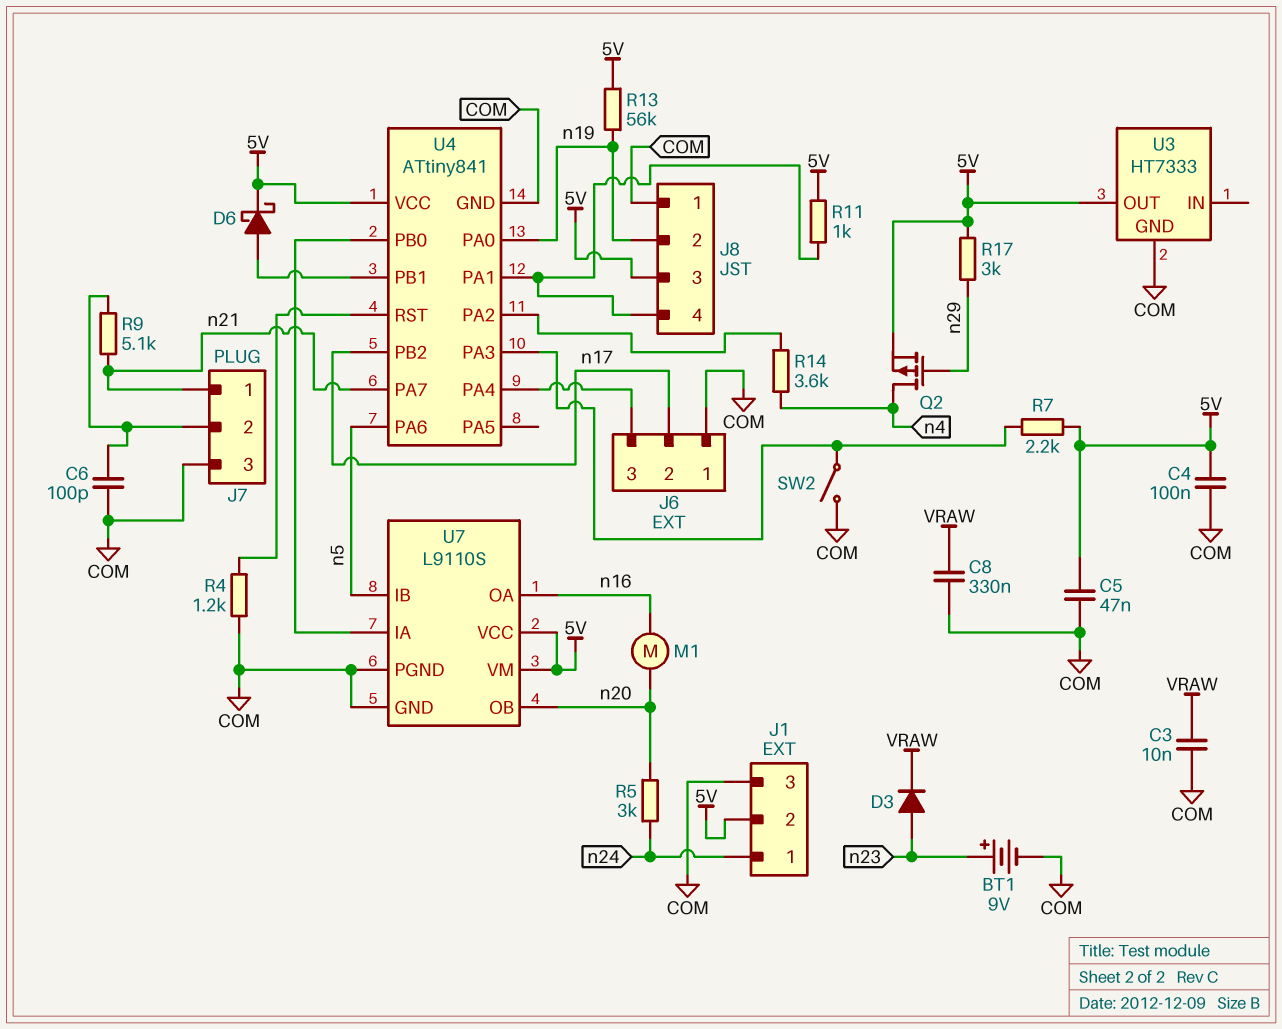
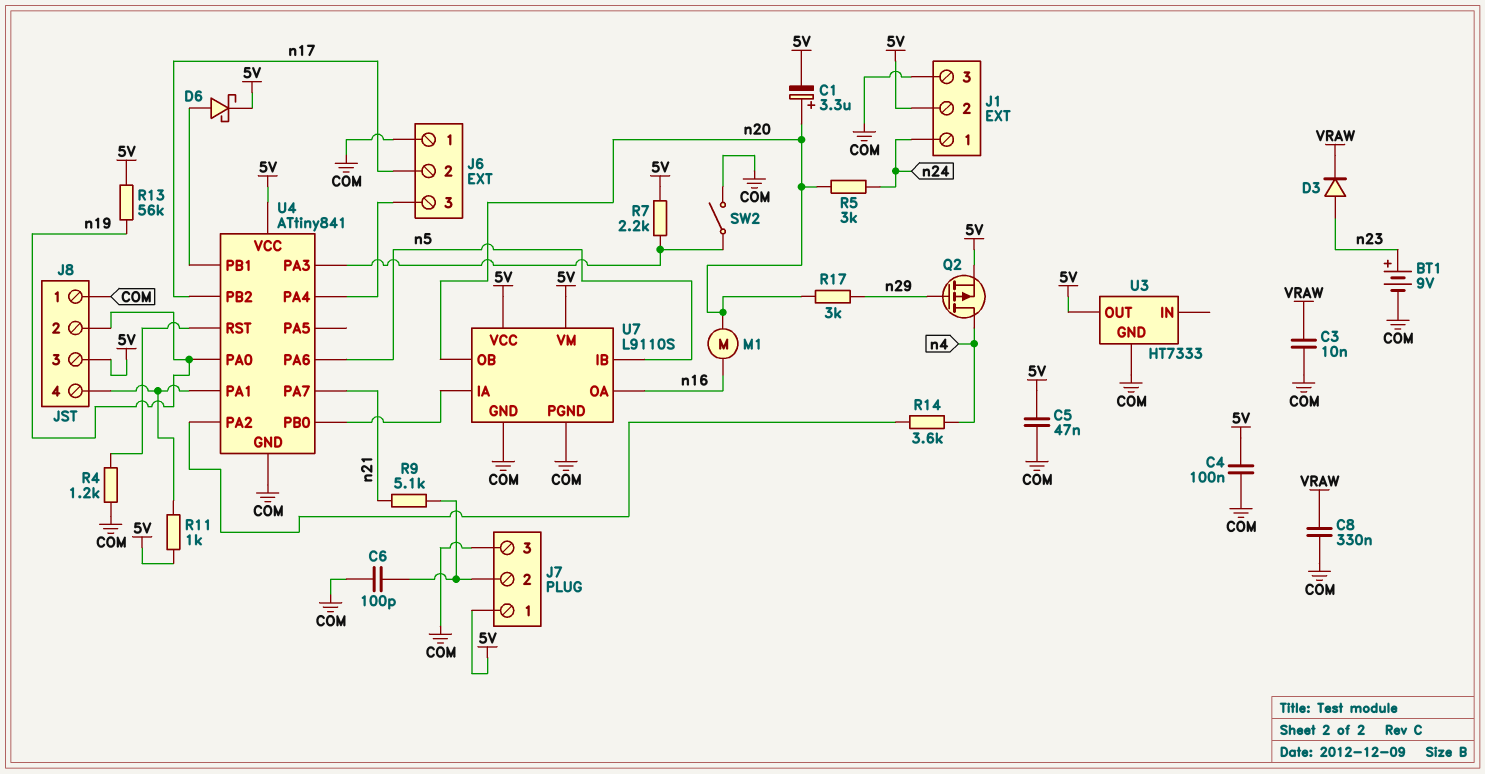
C1: none -> 3.3uF (plus n20, minus 5V)
J7 pin 1: n21 -> 5V
R17: 3k (5V, n29) -> 3k (n20, n29)

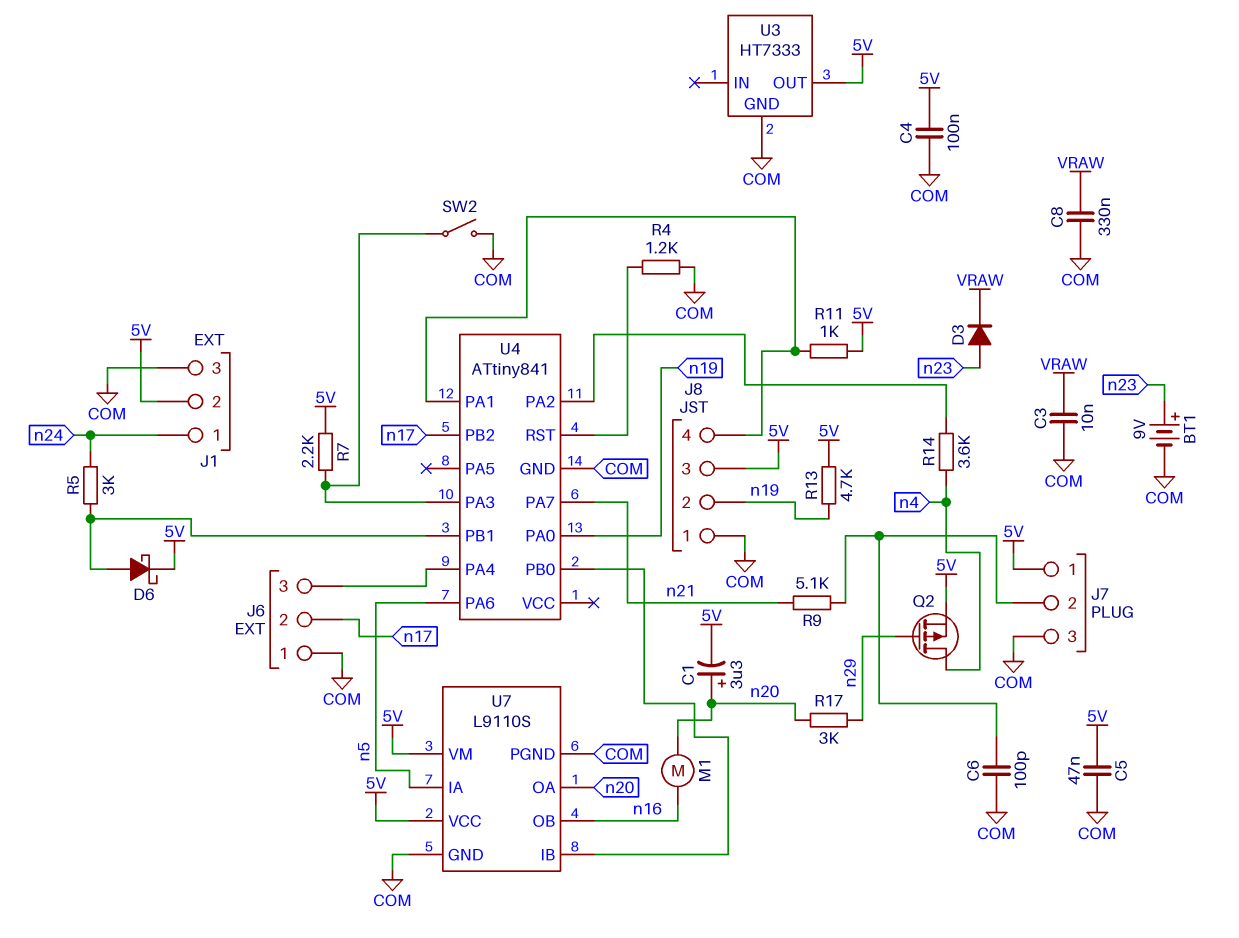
R5: 3k (n20, n24) -> 3k (U4/PB1, n24)
R13: 56k (5V, n19) -> 4.7k (5V, n19)
U4 pin VCC: 5V -> none
U7 pin IA: U4/PB0 -> n5
U7 pin IB: n5 -> U4/PB0
U7 pin OA: n16 -> n20
U7 pin OB: n20 -> n16

